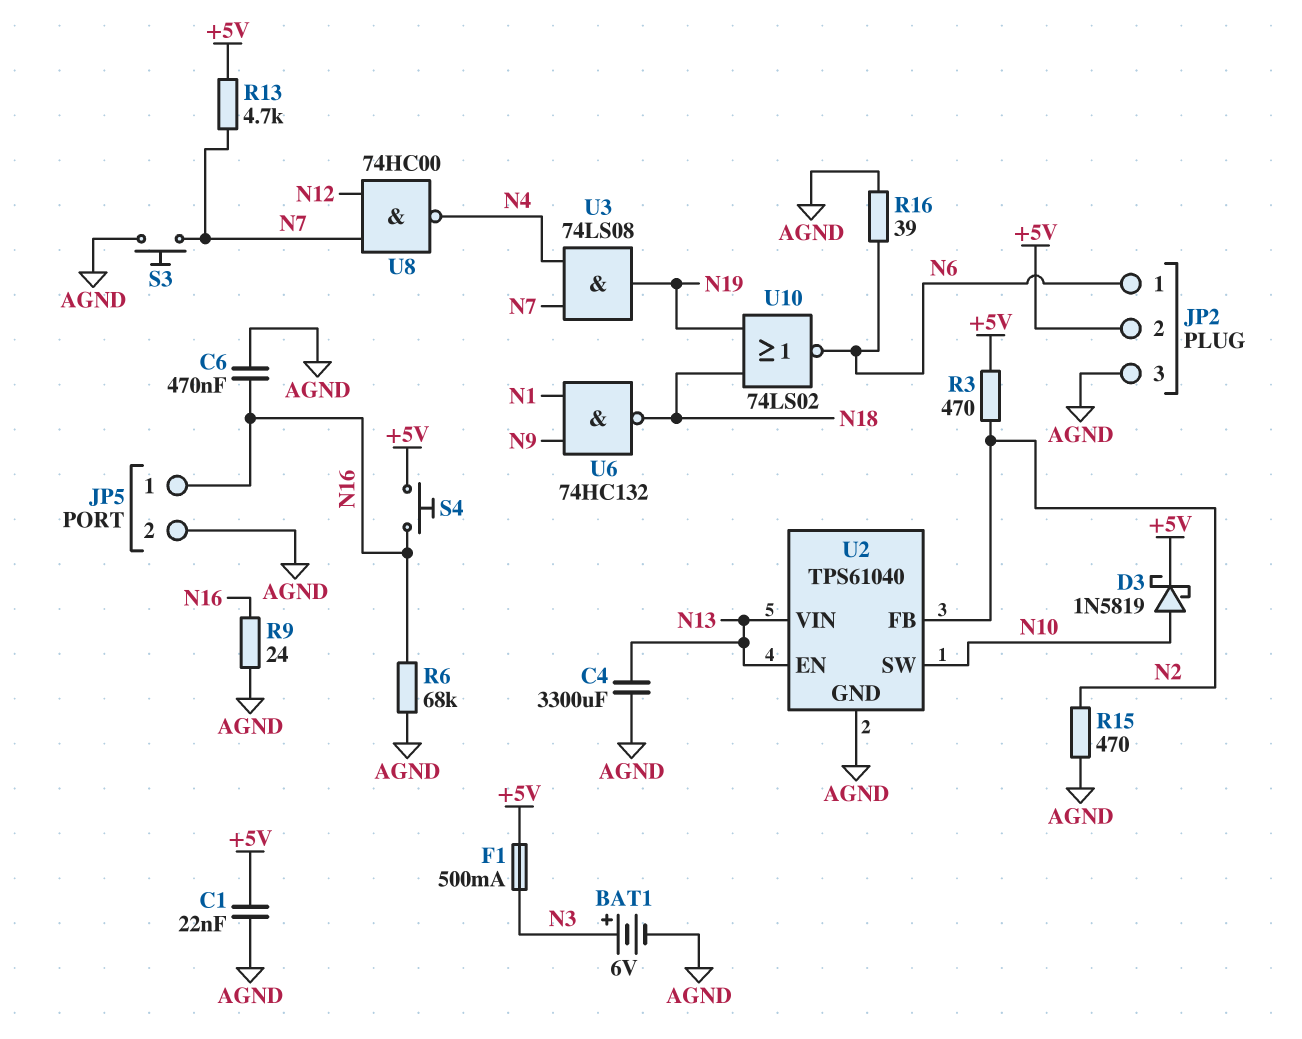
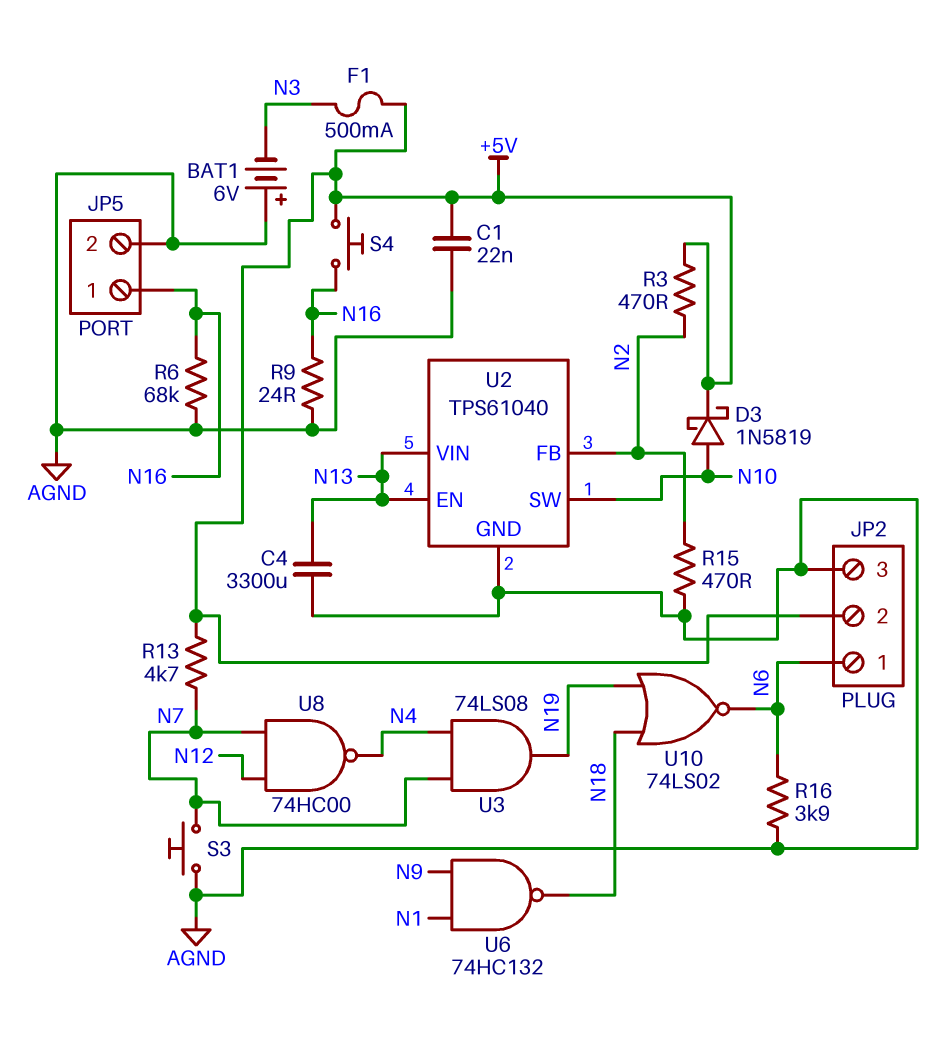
BAT1: 6V (plus N3, minus AGND) -> 6V (plus AGND, minus N3)
C6: 470nF (AGND, N16) -> none
R16: 39 (AGND, N6) -> 3.9k (AGND, N6)

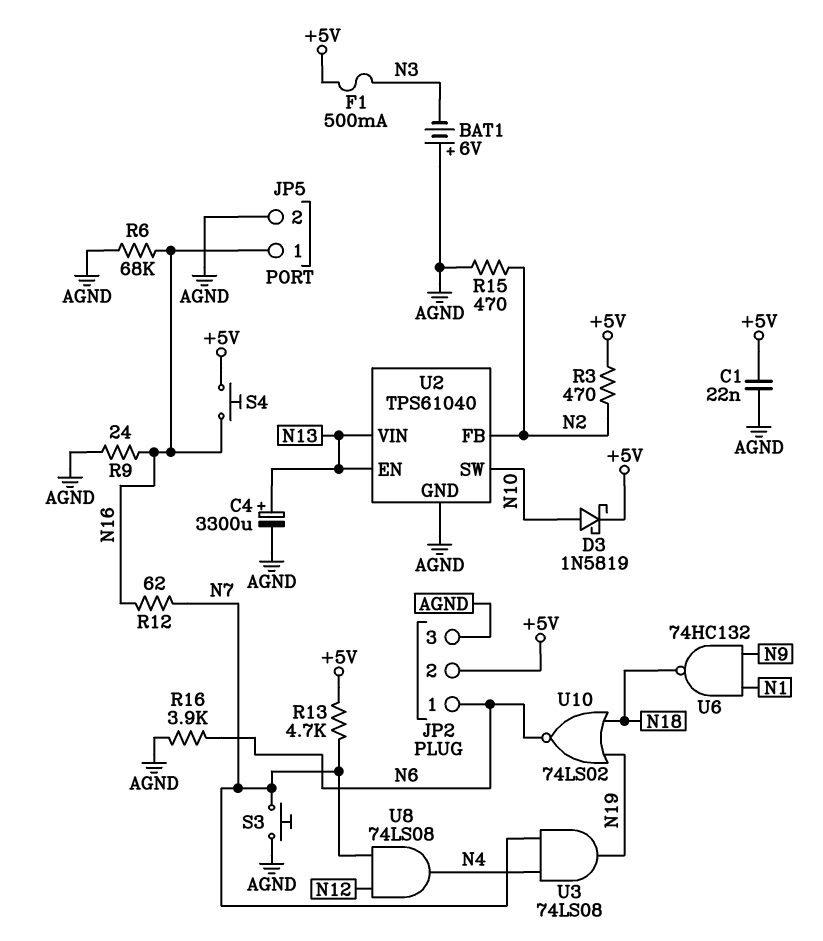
C4: 3300uF (AGND, N13) -> 3300uF (plus N13, minus AGND)
R12: none -> 62 (N7, N16)
U8: NAND 74HC00 (in N7, in N12, out N4) -> AND 74LS08 (in N7, in N12, out N4)

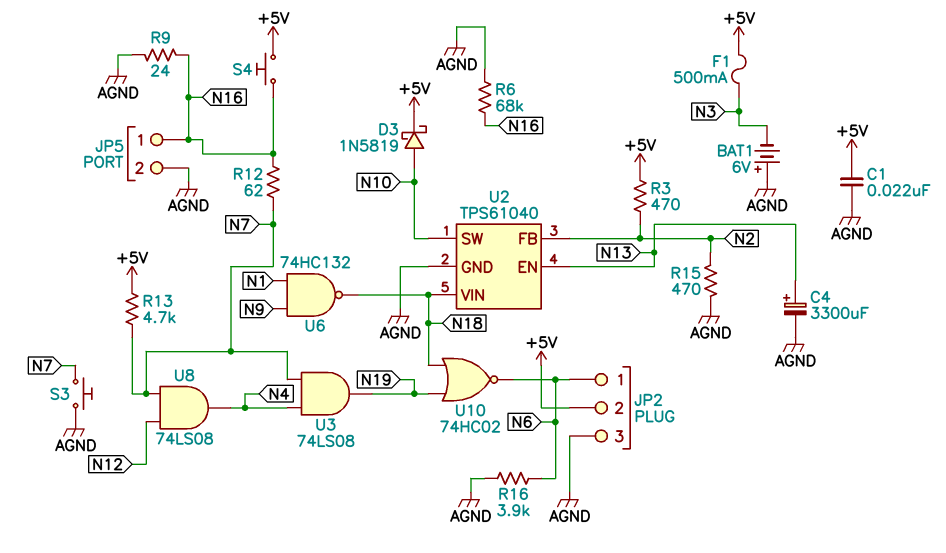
U2 pin VIN: N13 -> N18
U10: NOR 74LS02 (in N18, in N19, out N6) -> NOR 74HC02 (in N18, in N19, out N6)

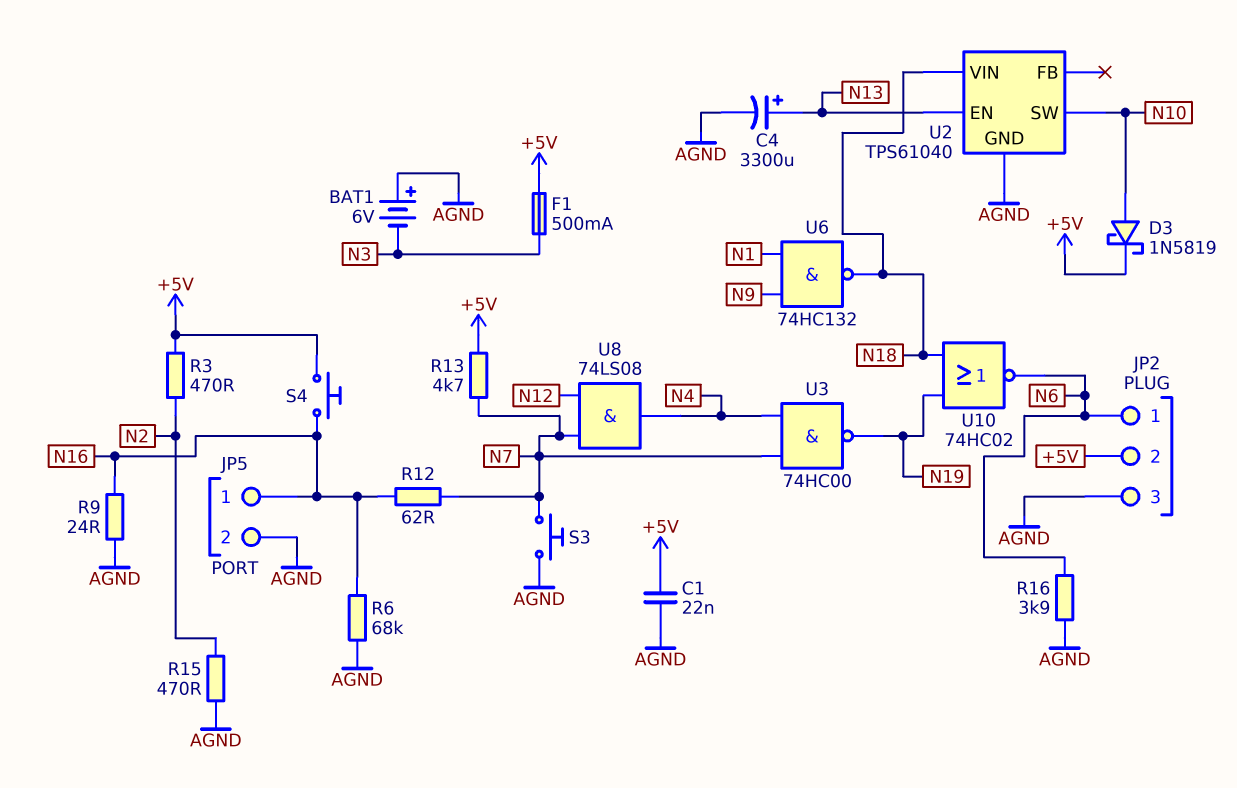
U2 pin FB: N2 -> none
U3: AND 74LS08 (in N4, in N7, out N19) -> NAND 74HC00 (in N4, in N7, out N19)

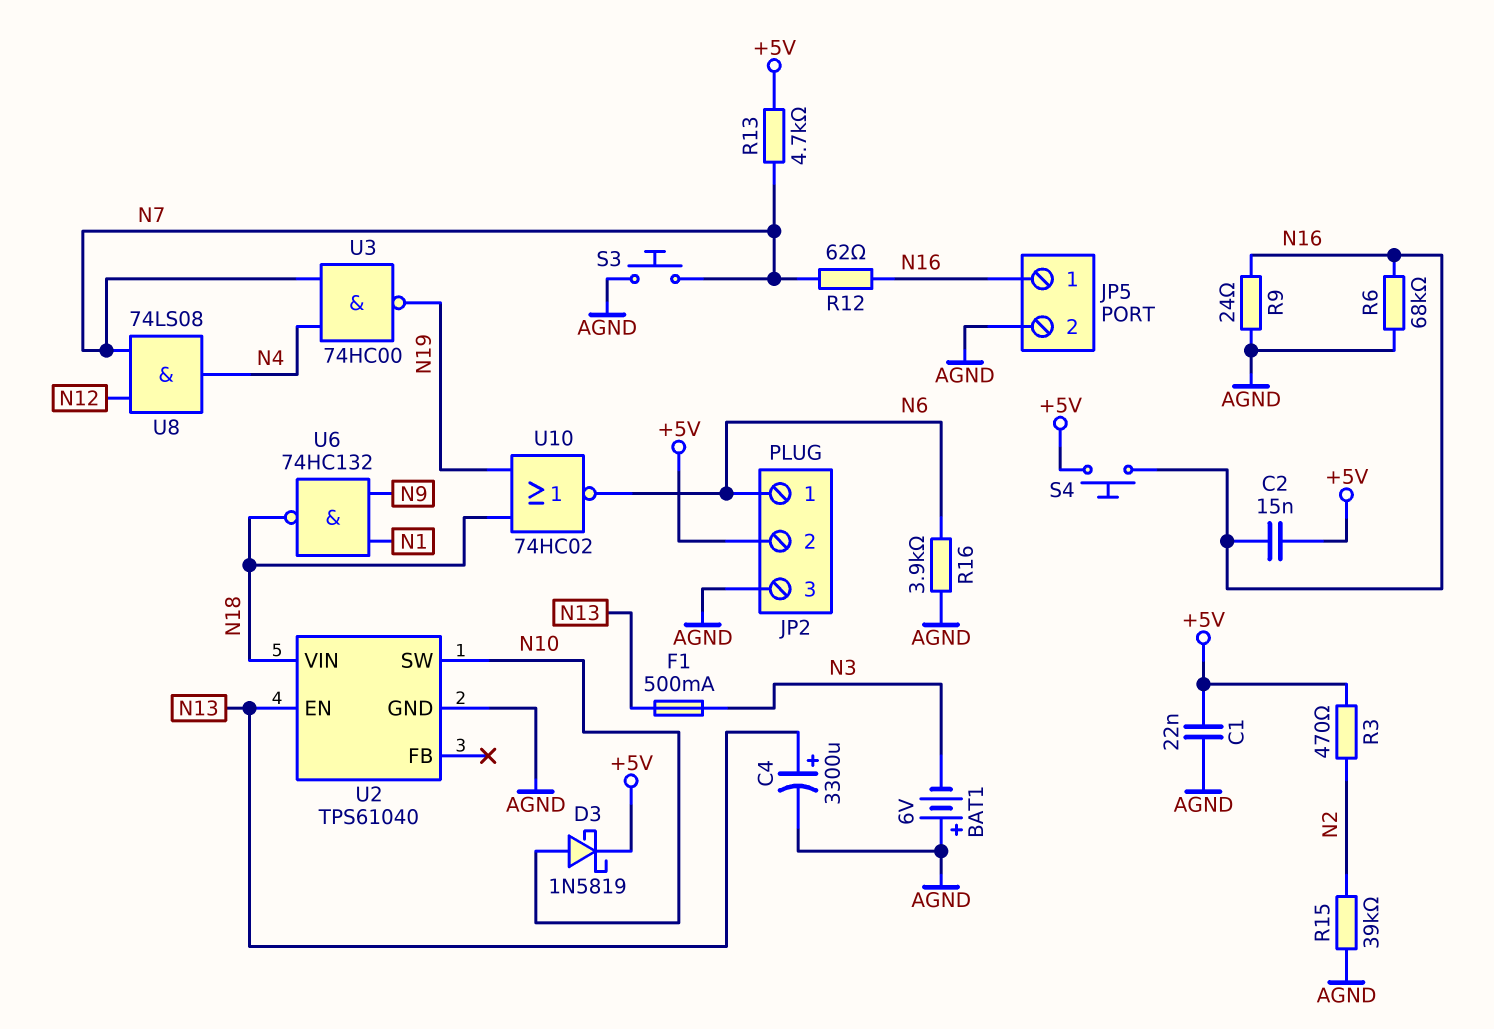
C2: none -> 15nF (+5V, N16)
F1: 500mA (+5V, N3) -> 500mA (N3, N13)
R15: 470 (AGND, N2) -> 39k (AGND, N2)

